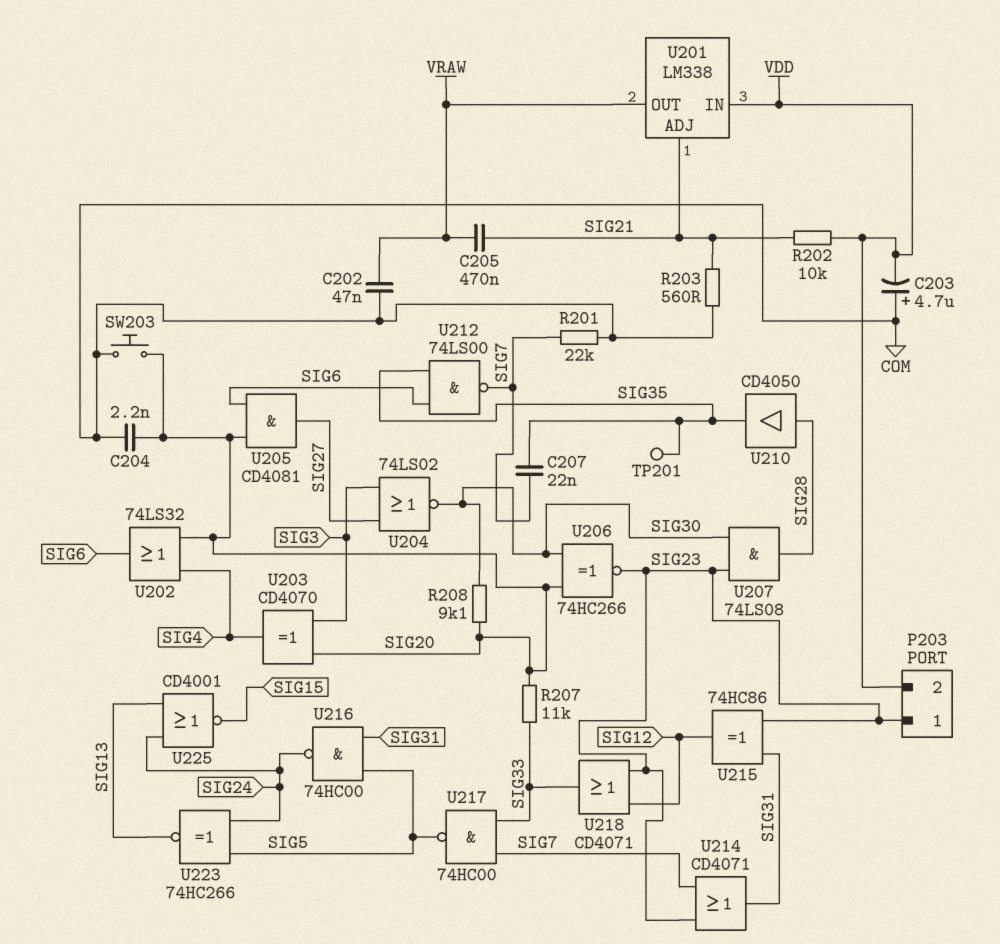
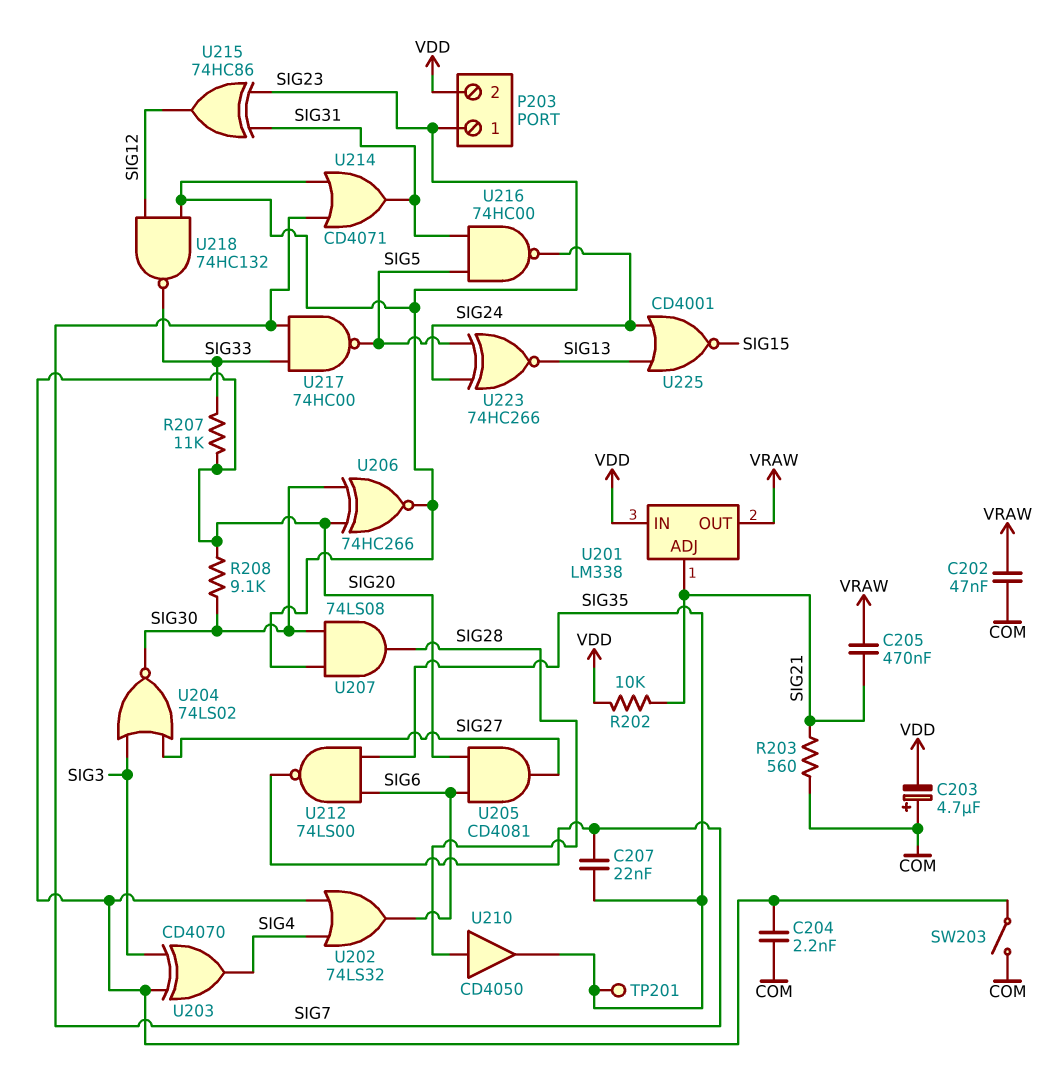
R201: 22k (COM, SIG7) -> none
SW203: button (COM, SIG20) -> switch (COM, SIG20)
U218: OR CD4071 (in SIG12, in SIG23, out SIG33) -> NAND 74HC132 (in SIG12, in SIG23, out SIG33)

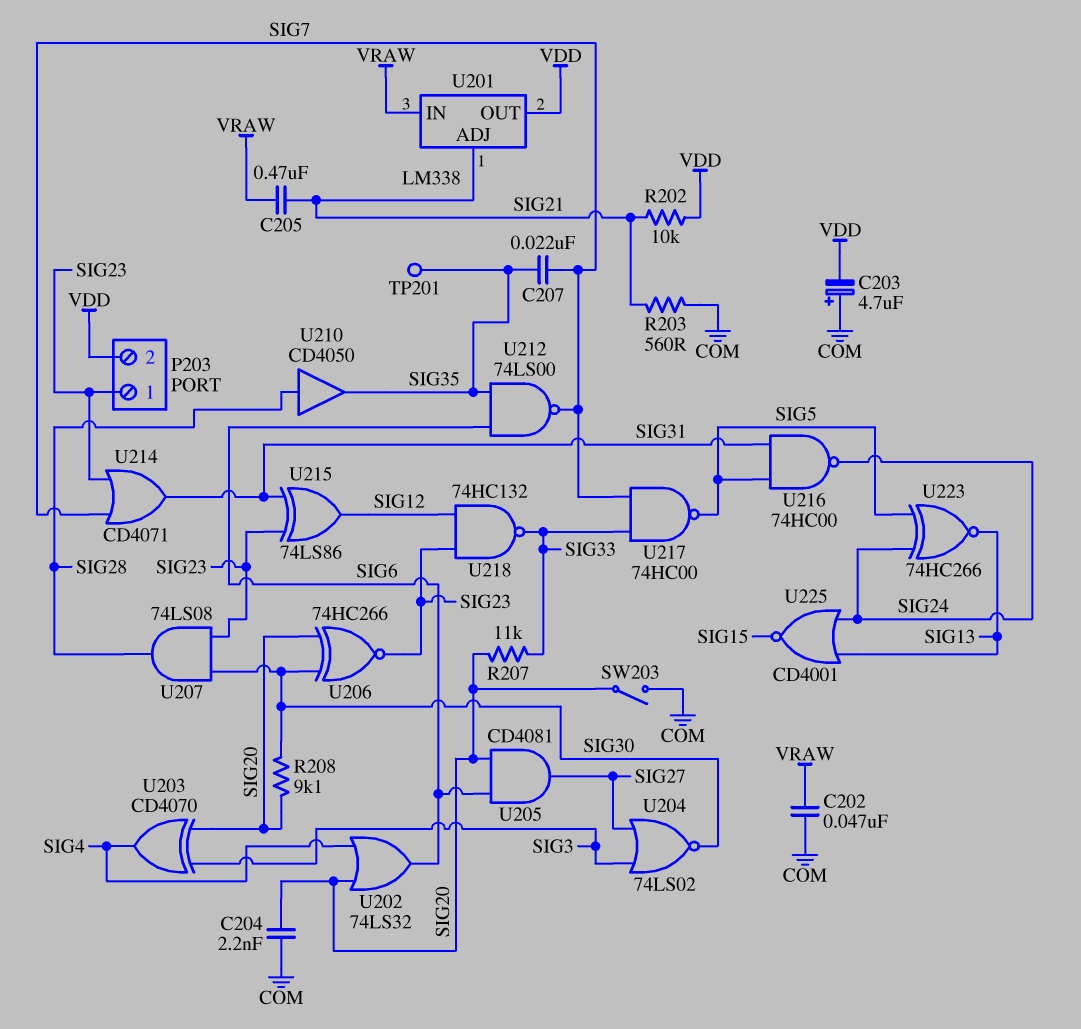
U201 pin IN: VDD -> VRAW
U201 pin OUT: VRAW -> VDD
U215: XOR 74HC86 (in SIG23, in SIG31, out SIG12) -> XOR 74LS86 (in SIG23, in SIG31, out SIG12)

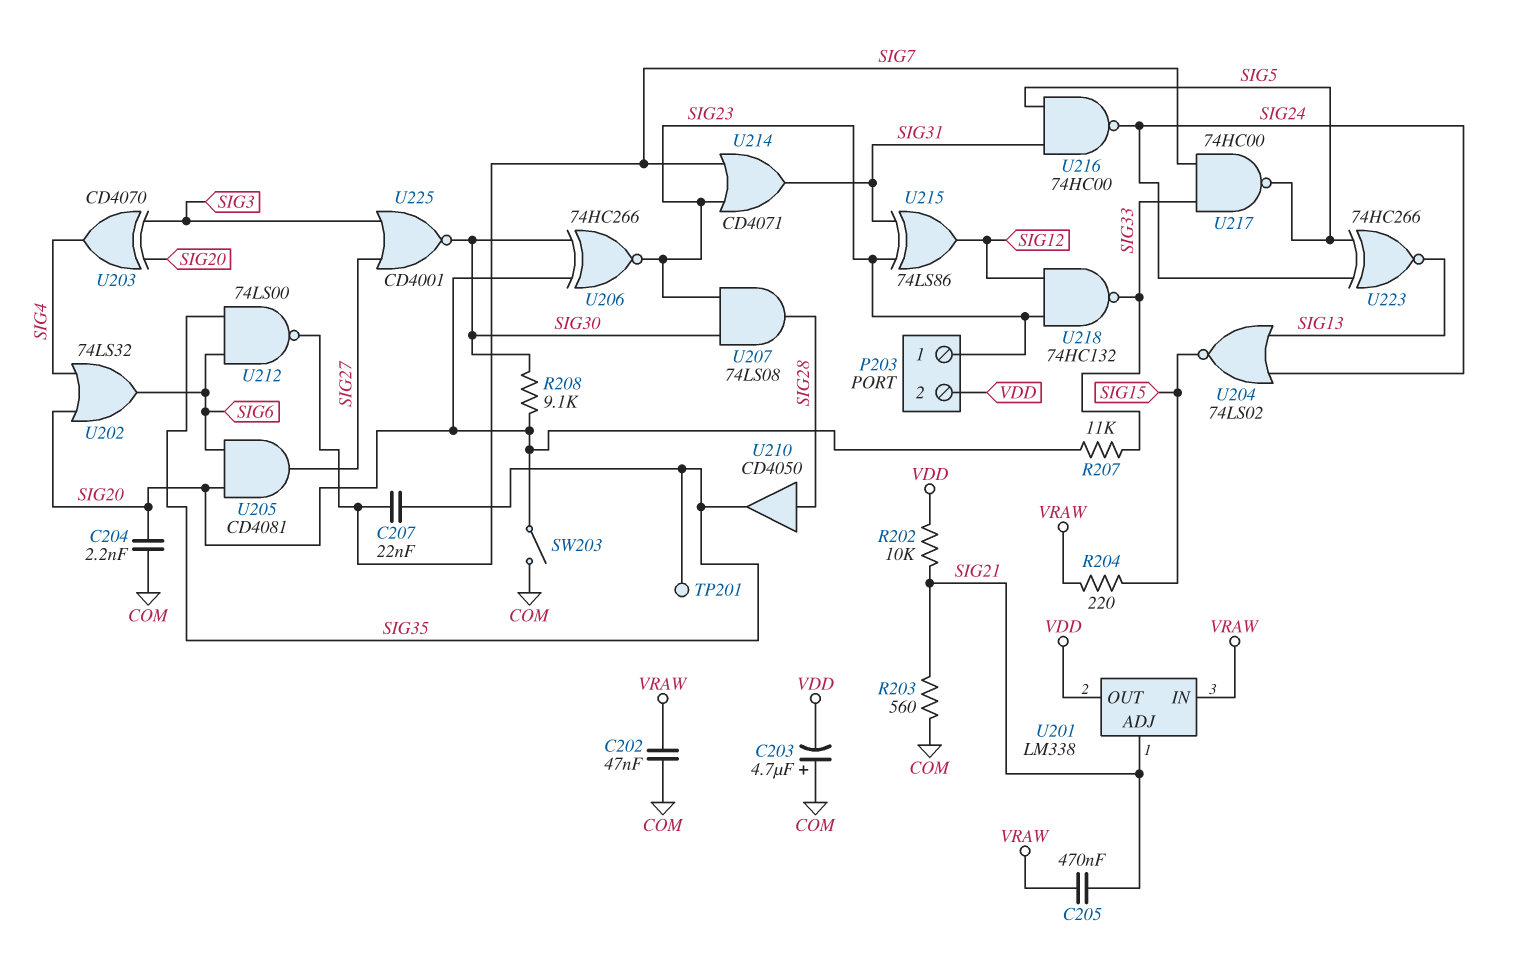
R204: none -> 220 (SIG15, VRAW)
U204: NOR 74LS02 (in SIG3, in SIG27, out SIG30) -> NOR 74LS02 (in SIG13, in SIG24, out SIG15)
U225: NOR CD4001 (in SIG13, in SIG24, out SIG15) -> NOR CD4001 (in SIG3, in SIG27, out SIG30)

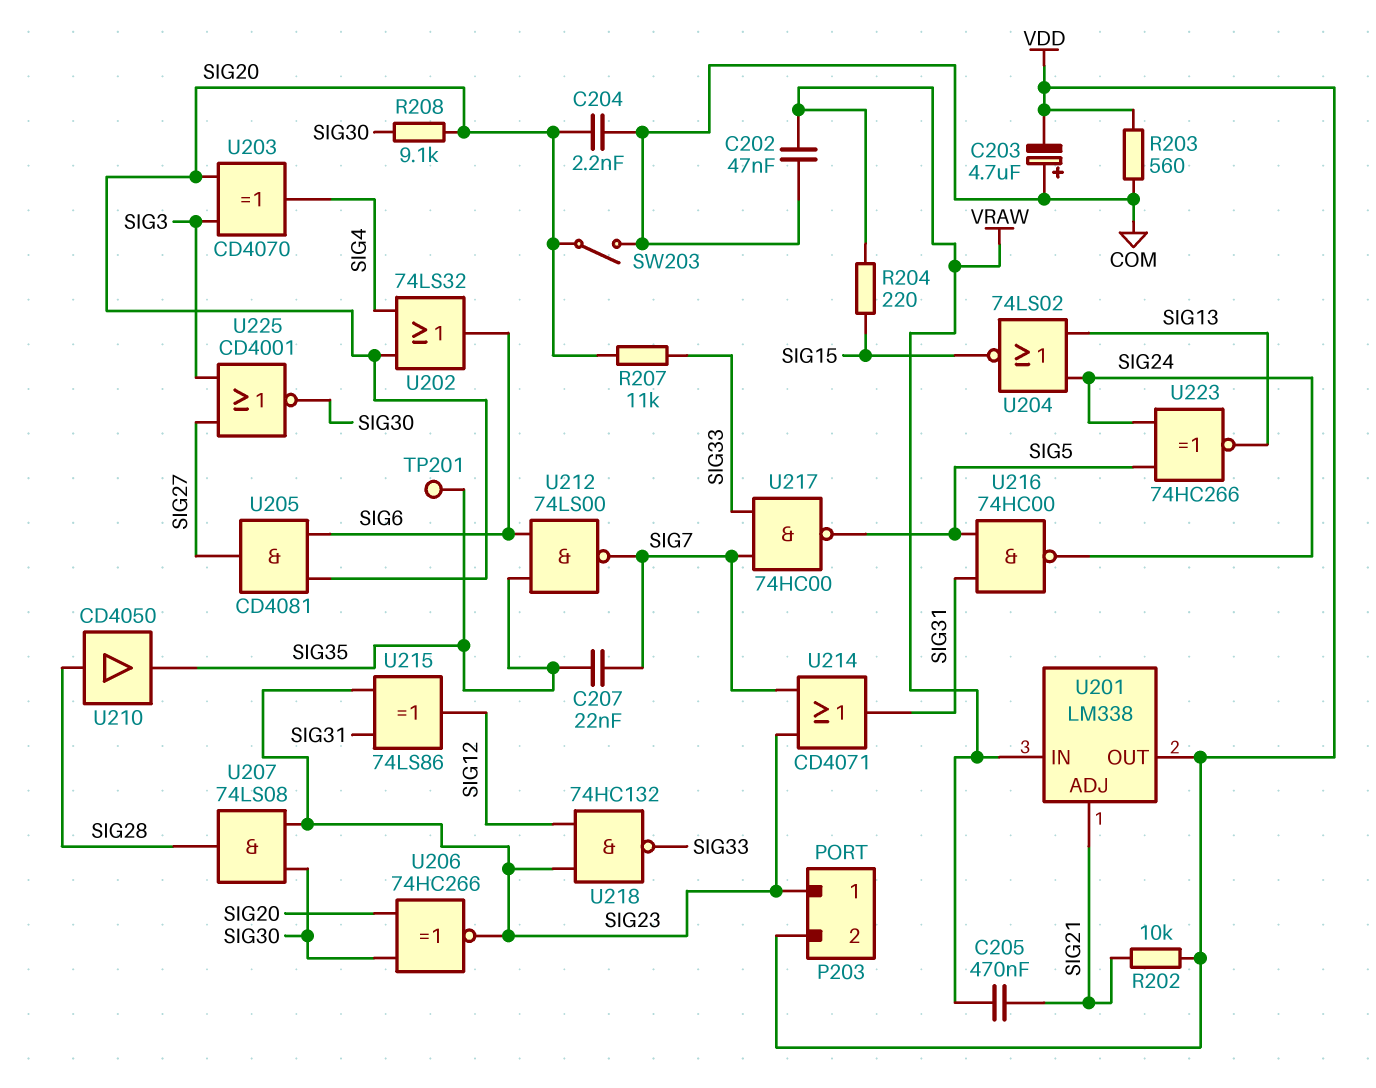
R203: 560 (COM, SIG21) -> 560 (COM, VDD)

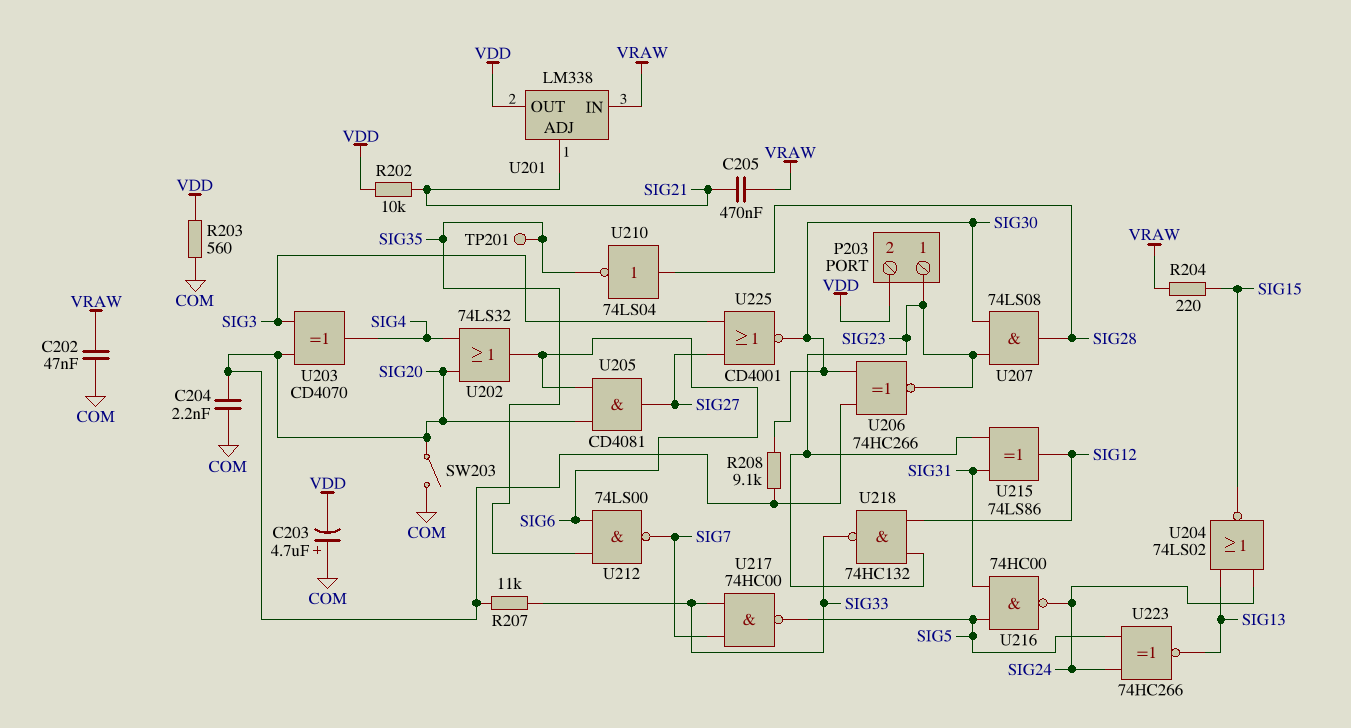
C207: 22nF (SIG7, SIG35) -> none
U210: buffer CD4050 (in SIG28, out SIG35) -> NOT 74LS04 (in SIG28, out SIG35)
U214: OR CD4071 (in SIG7, in SIG23, out SIG31) -> none

